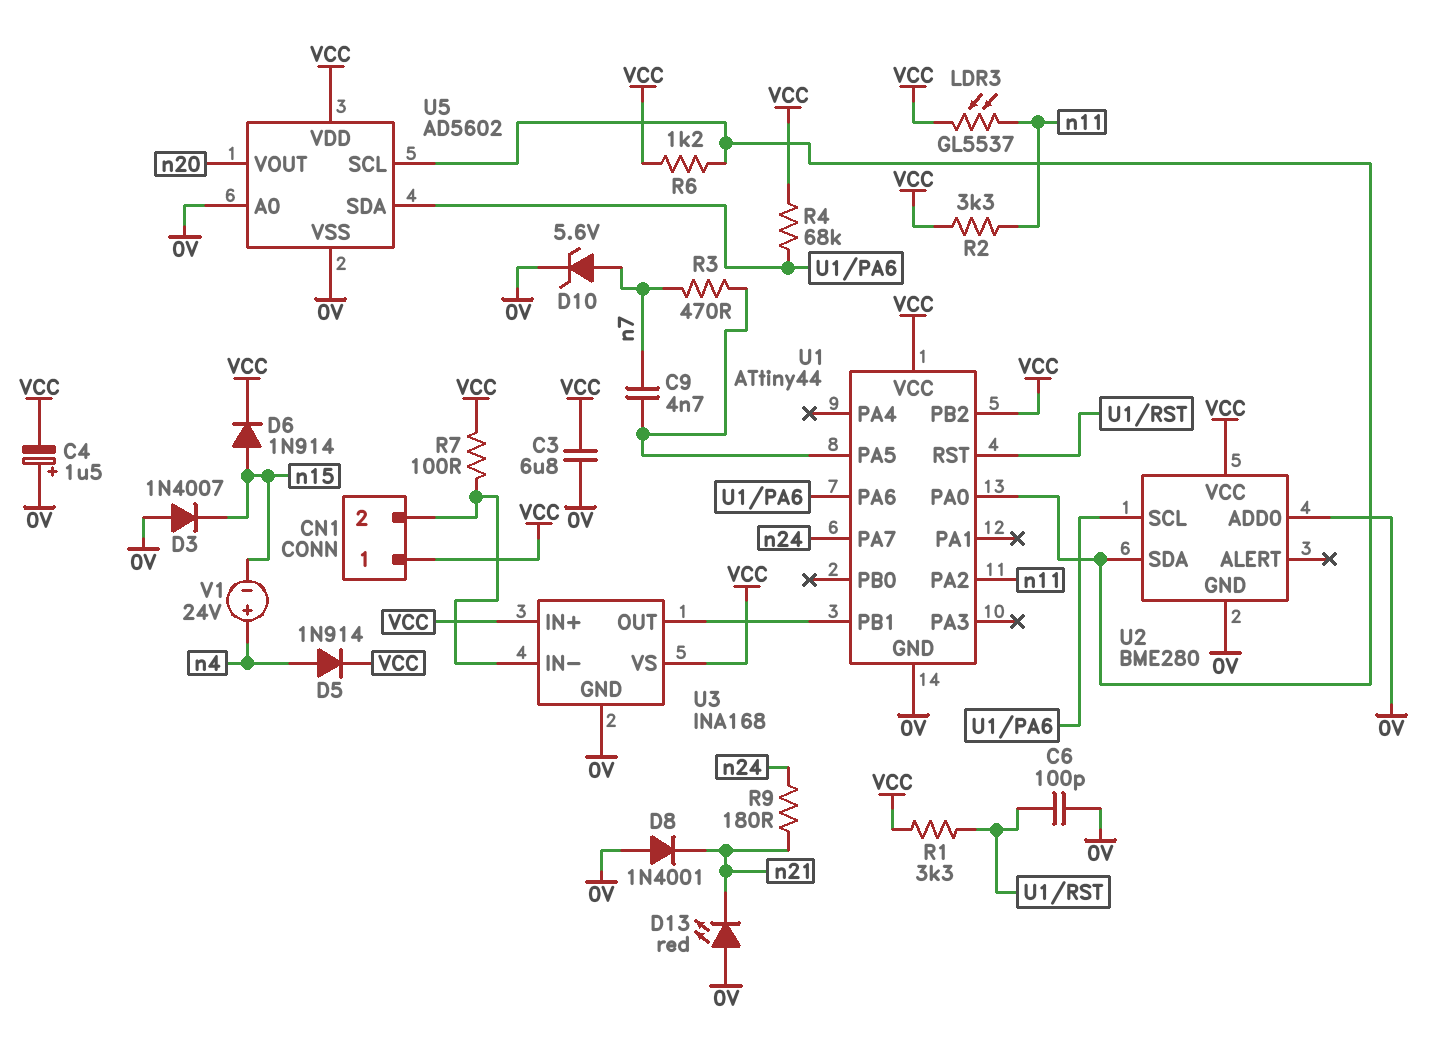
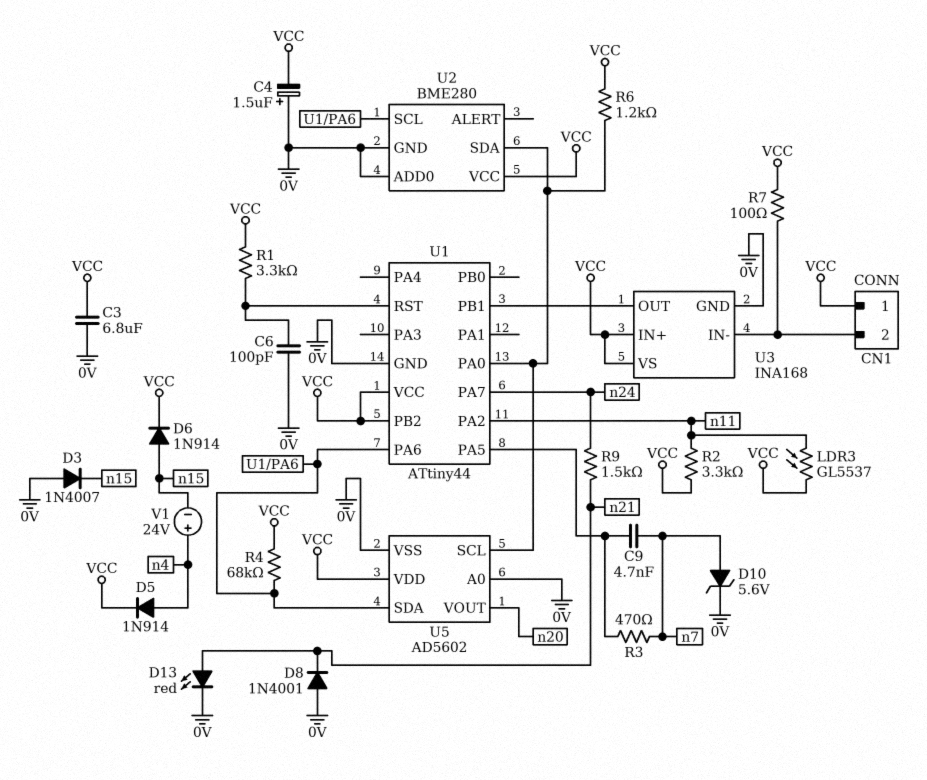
D13: LED red (A 0V, K n21) -> LED red (A n21, K 0V)
R9: 180 (n21, n24) -> 1.5k (n21, n24)

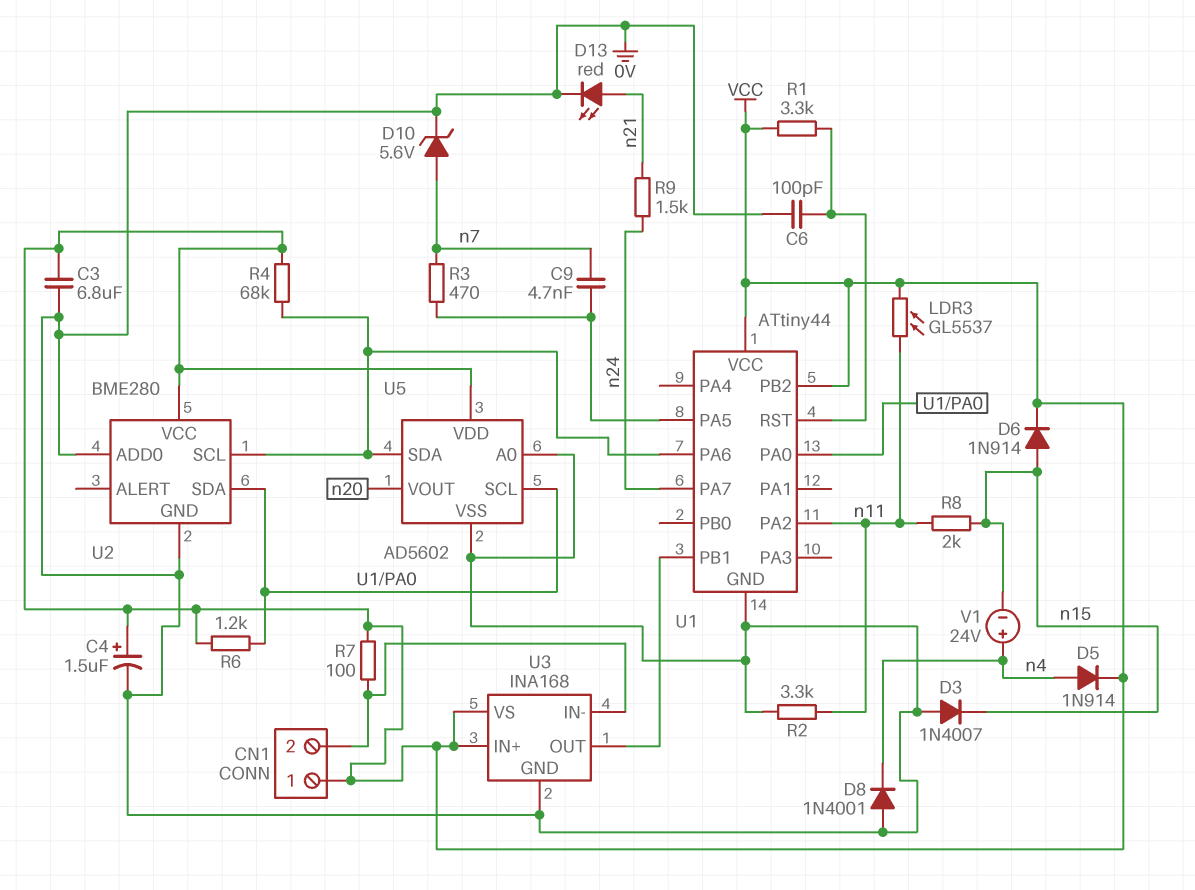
C4: 1.5uF (plus 0V, minus VCC) -> 1.5uF (plus VCC, minus 0V)
D8: diode 1N4001 (A 0V, K n21) -> diode 1N4001 (A 0V, K n4)
R2: 3.3k (VCC, n11) -> 3.3k (0V, n11)
R8: none -> 2k (n11, n15)

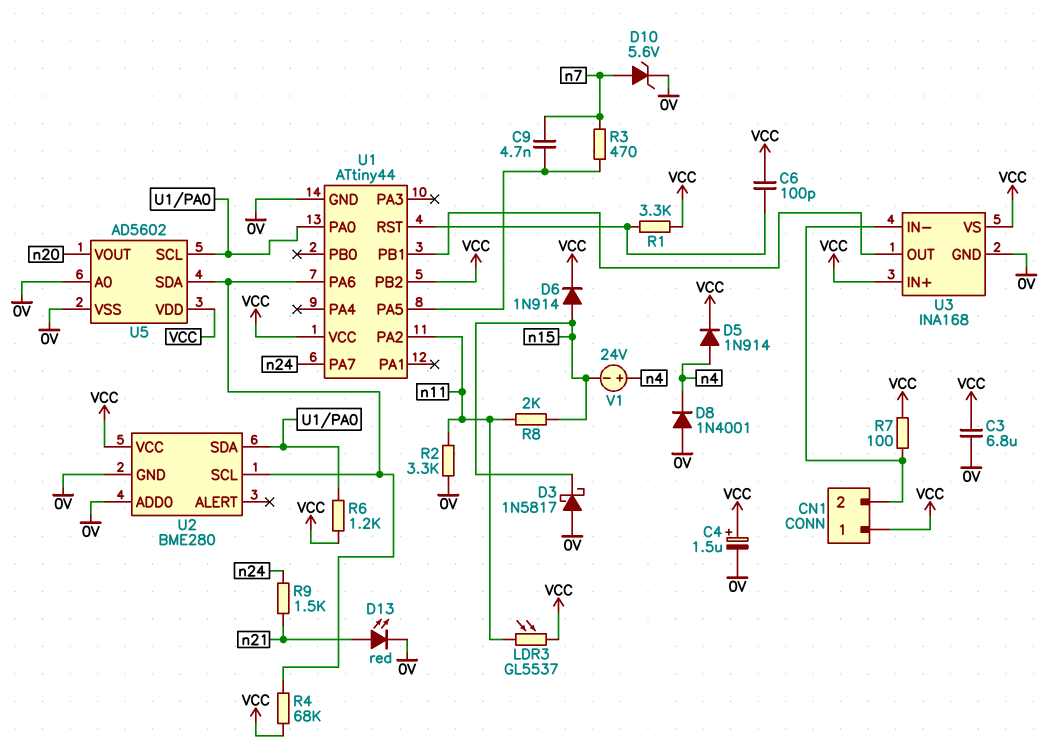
C6: 100pF (0V, U1/RST) -> 100pF (U1/RST, VCC)
D3: diode 1N4007 (A 0V, K n15) -> schottky 1N5817 (A 0V, K n15)

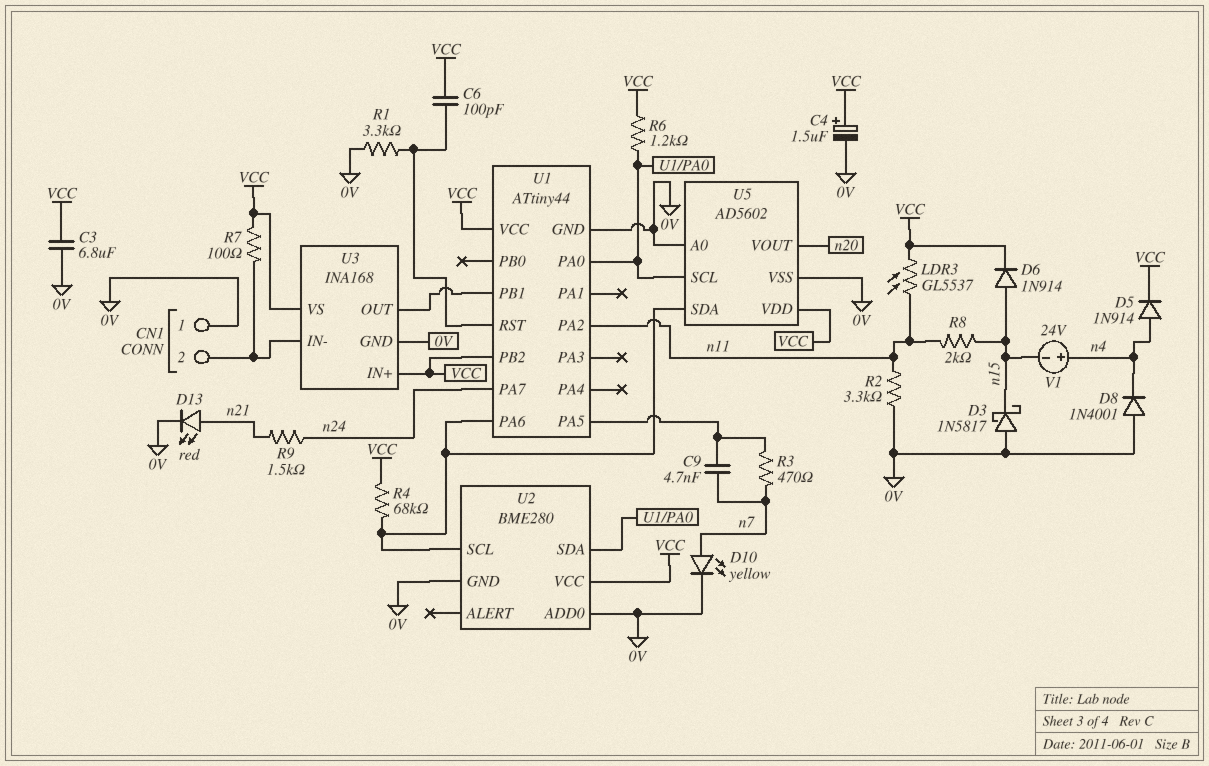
CN1 pin 1: VCC -> 0V
D10: zener 5.6V (A n7, K 0V) -> LED yellow (A n7, K 0V)
R1: 3.3k (U1/RST, VCC) -> 3.3k (0V, U1/RST)

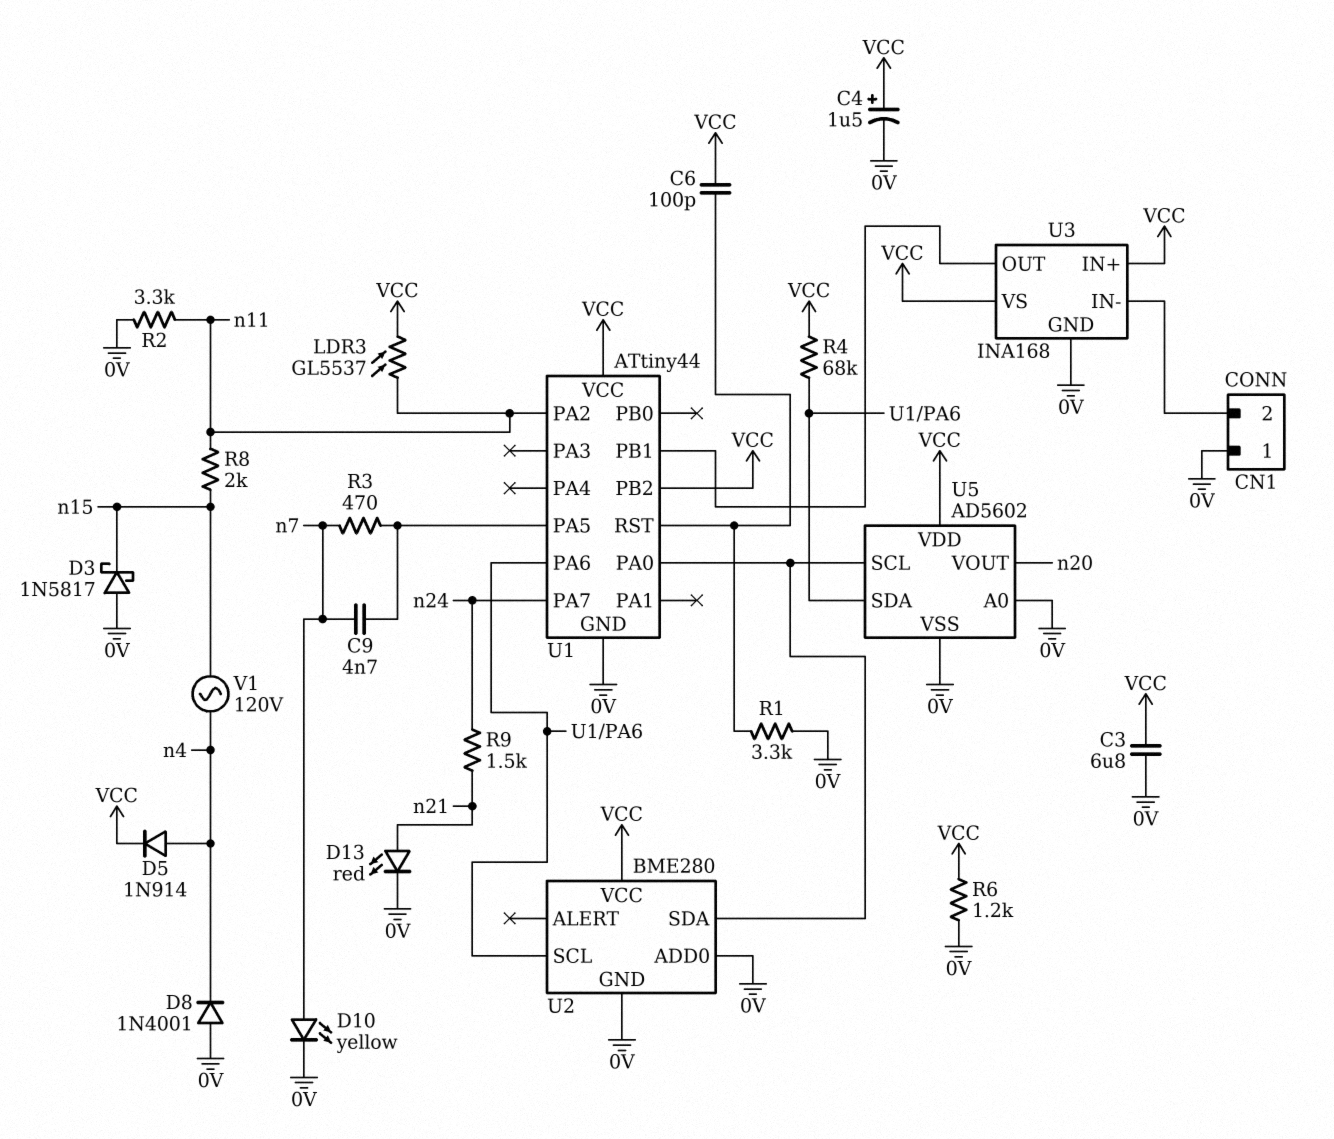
D6: diode 1N914 (A n15, K VCC) -> none
R6: 1.2k (U1/PA0, VCC) -> 1.2k (0V, VCC)
R7: 100 (CN1/2, VCC) -> none
V1: 24V (plus n4, minus n15) -> AC 120V (n4, n15)

